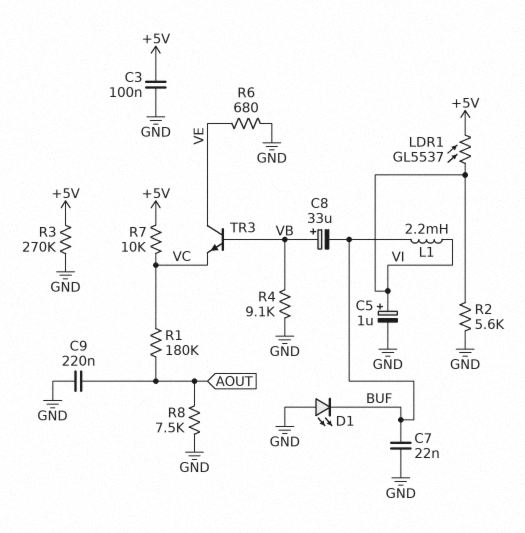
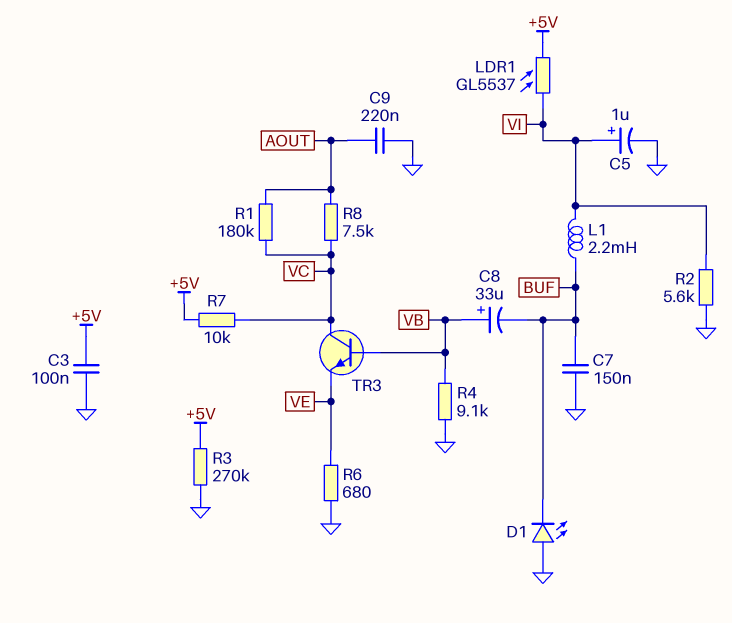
C7: 22nF (BUF, GND) -> 150nF (BUF, GND)
R8: 7.5k (AOUT, GND) -> 7.5k (AOUT, VC)
TR3: NPN (B VB, C VE, E VC) -> NPN (B VB, C VC, E VE)

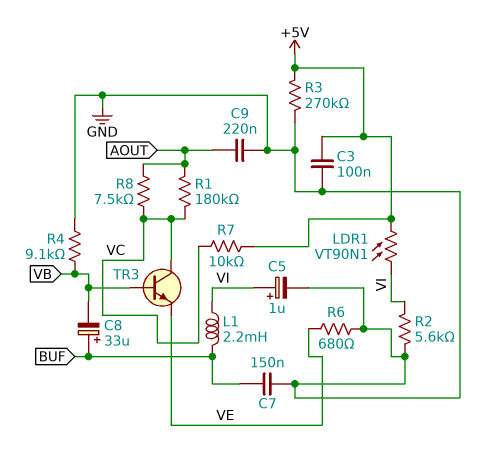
C8: 33uF (plus VB, minus BUF) -> 33uF (plus BUF, minus VB)
D1: LED (A GND, K BUF) -> none
LDR1: GL5537 (+5V, VI) -> VT90N1 (+5V, VI)

